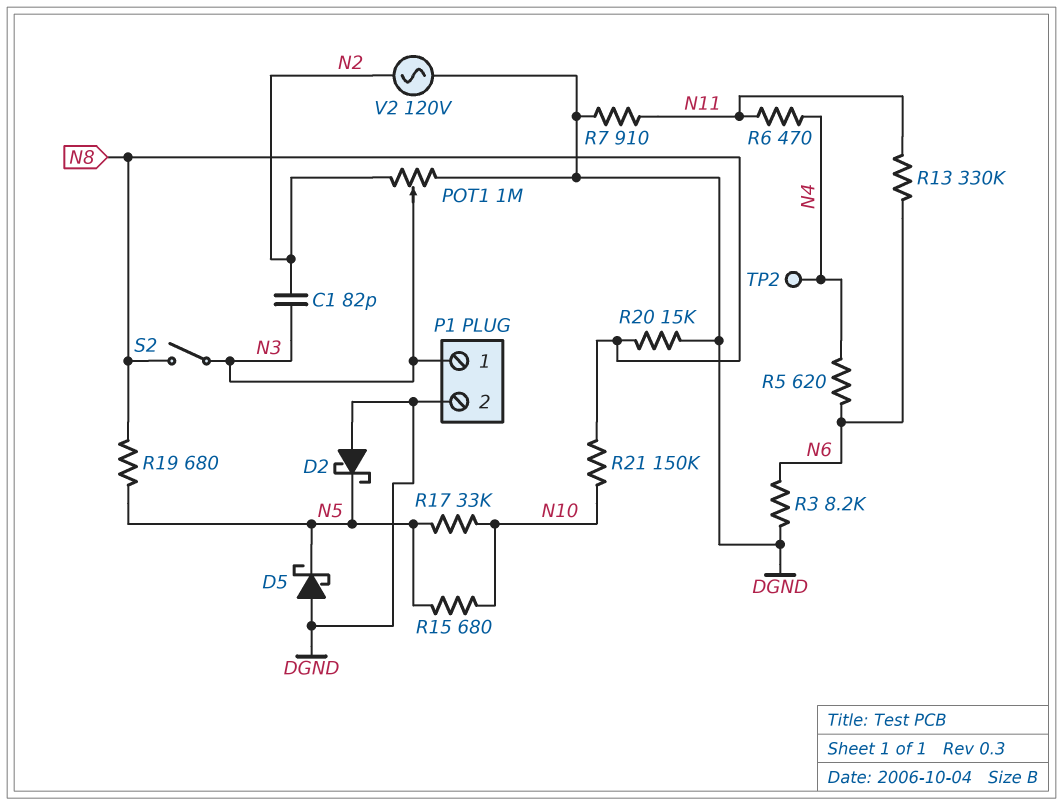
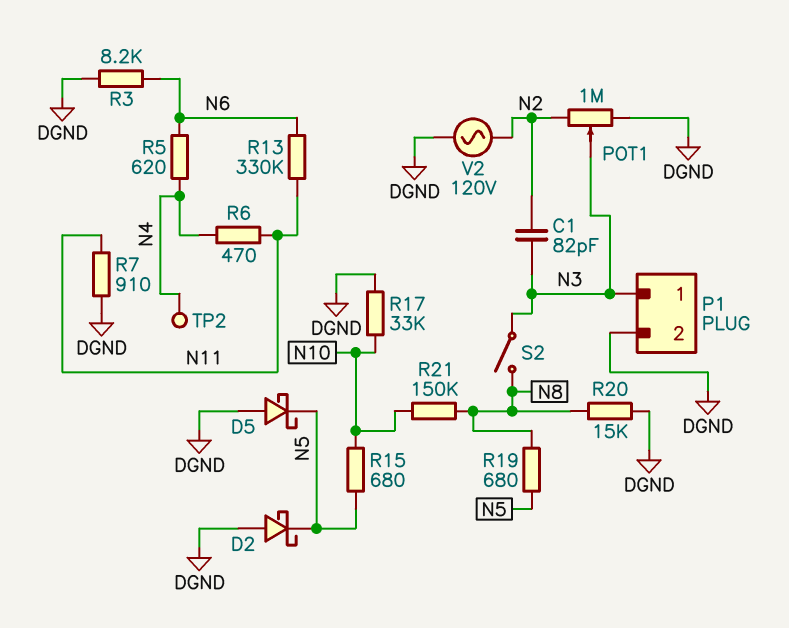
R17: 33k (N5, N10) -> 33k (DGND, N10)

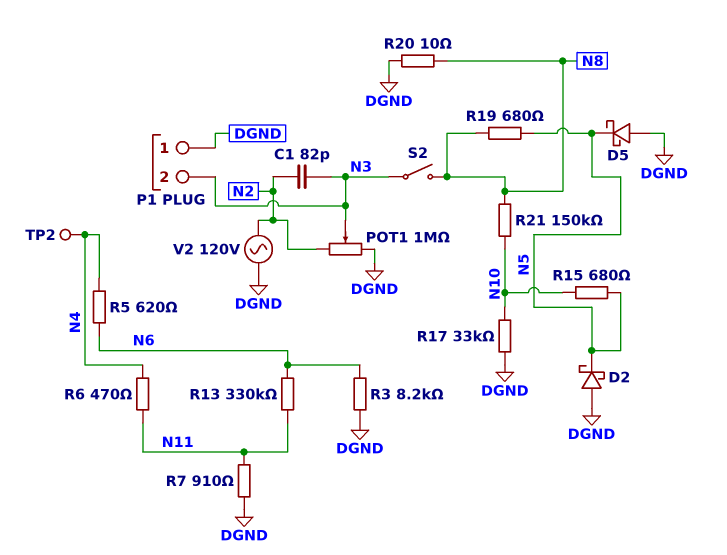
P1 pin 1: N3 -> DGND
P1 pin 2: DGND -> N3
R20: 15k (DGND, N8) -> 10 (DGND, N8)

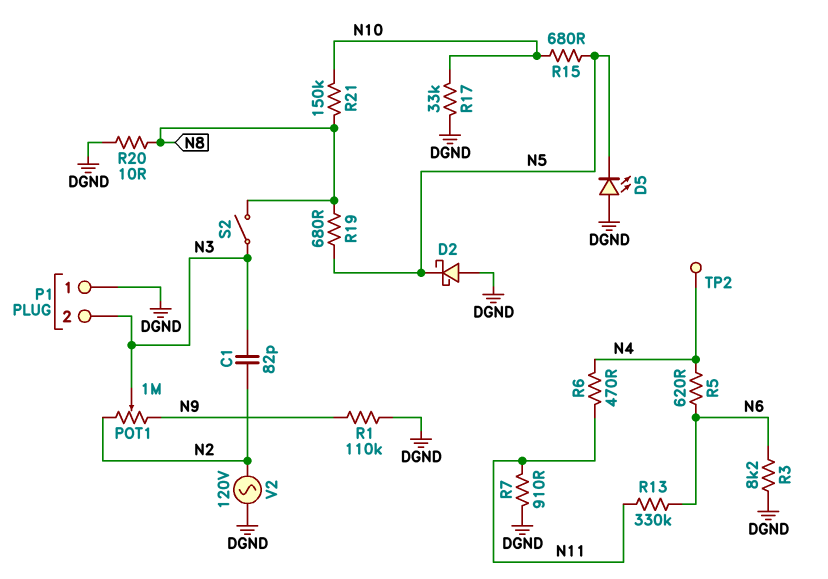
D5: schottky (A DGND, K N5) -> LED (A DGND, K N5)
POT1: 1M (DGND, N2, wiper N3) -> 1M (N2, N9, wiper N3)
R1: none -> 110k (DGND, N9)

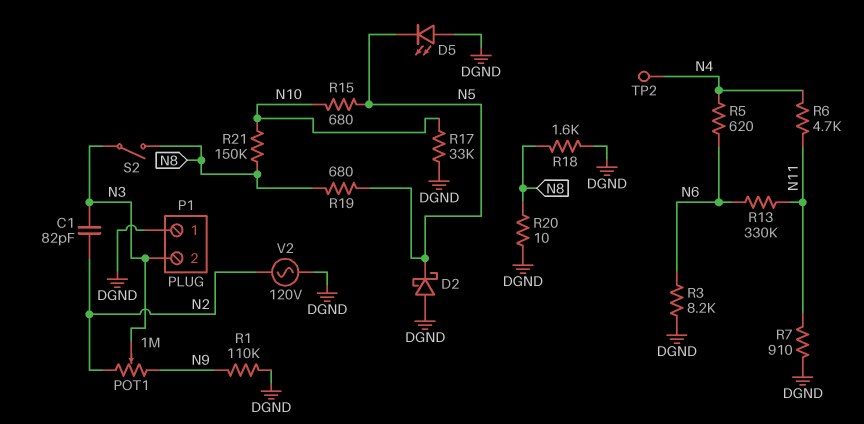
R6: 470 (N4, N11) -> 4.7k (N4, N11)
R18: none -> 1.6k (DGND, N8)

